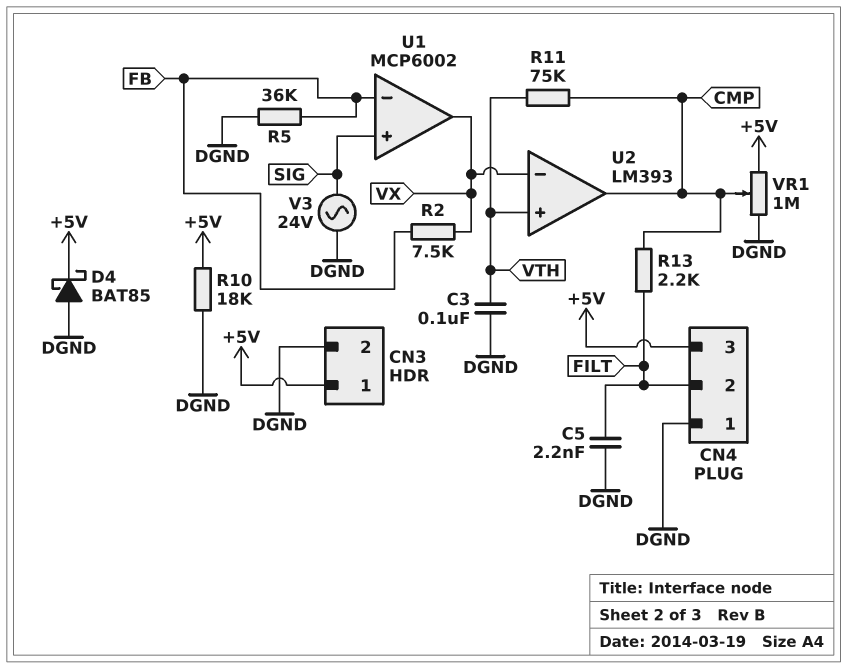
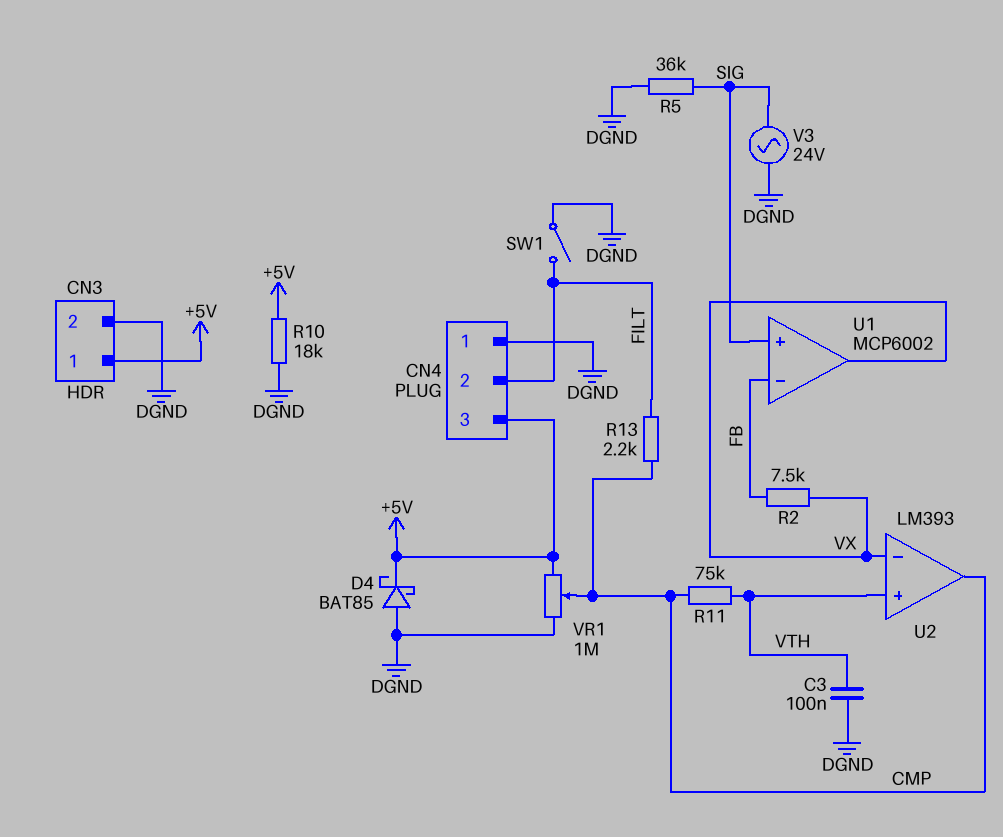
C5: 2.2nF (DGND, FILT) -> none
R5: 36k (DGND, FB) -> 36k (DGND, SIG)
SW1: none -> switch (DGND, FILT)

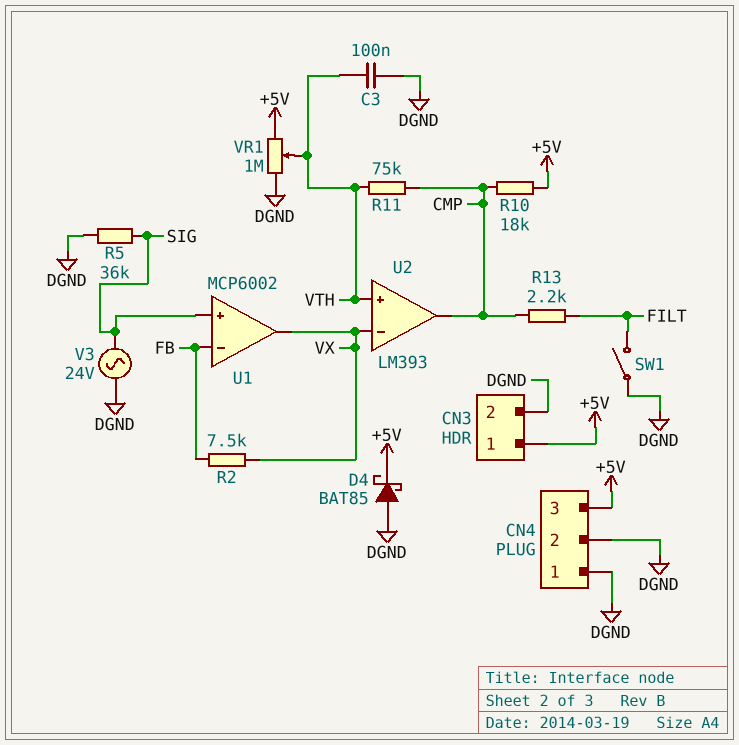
CN4 pin 2: FILT -> DGND
R10: 18k (+5V, DGND) -> 18k (+5V, CMP)
VR1: 1M (+5V, DGND, wiper CMP) -> 1M (+5V, DGND, wiper VTH)

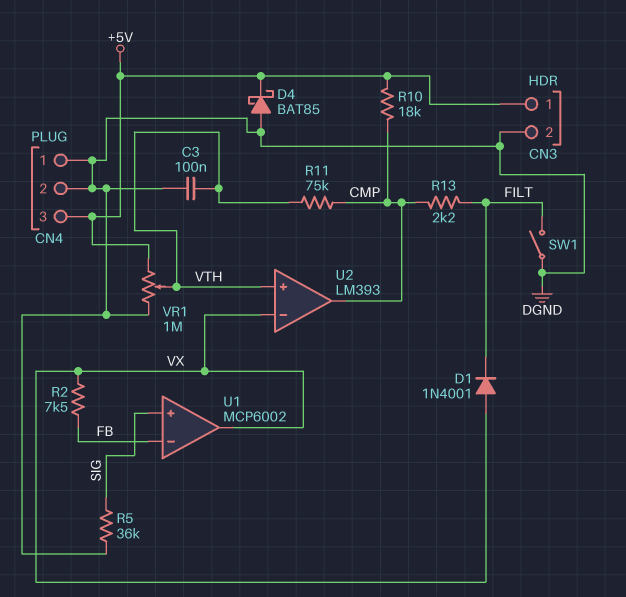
D1: none -> diode 1N4001 (A VX, K FILT)
V3: AC 24V (DGND, SIG) -> none

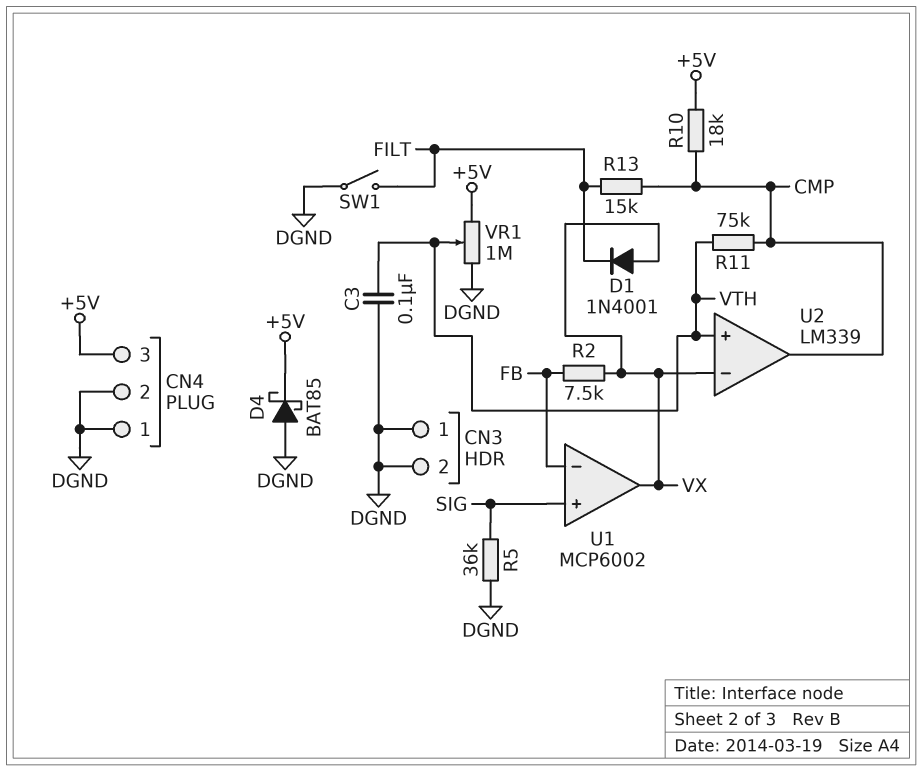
CN3 pin 1: +5V -> DGND
R13: 2.2k (CMP, FILT) -> 15k (CMP, FILT)
U2: LM393 -> LM339

